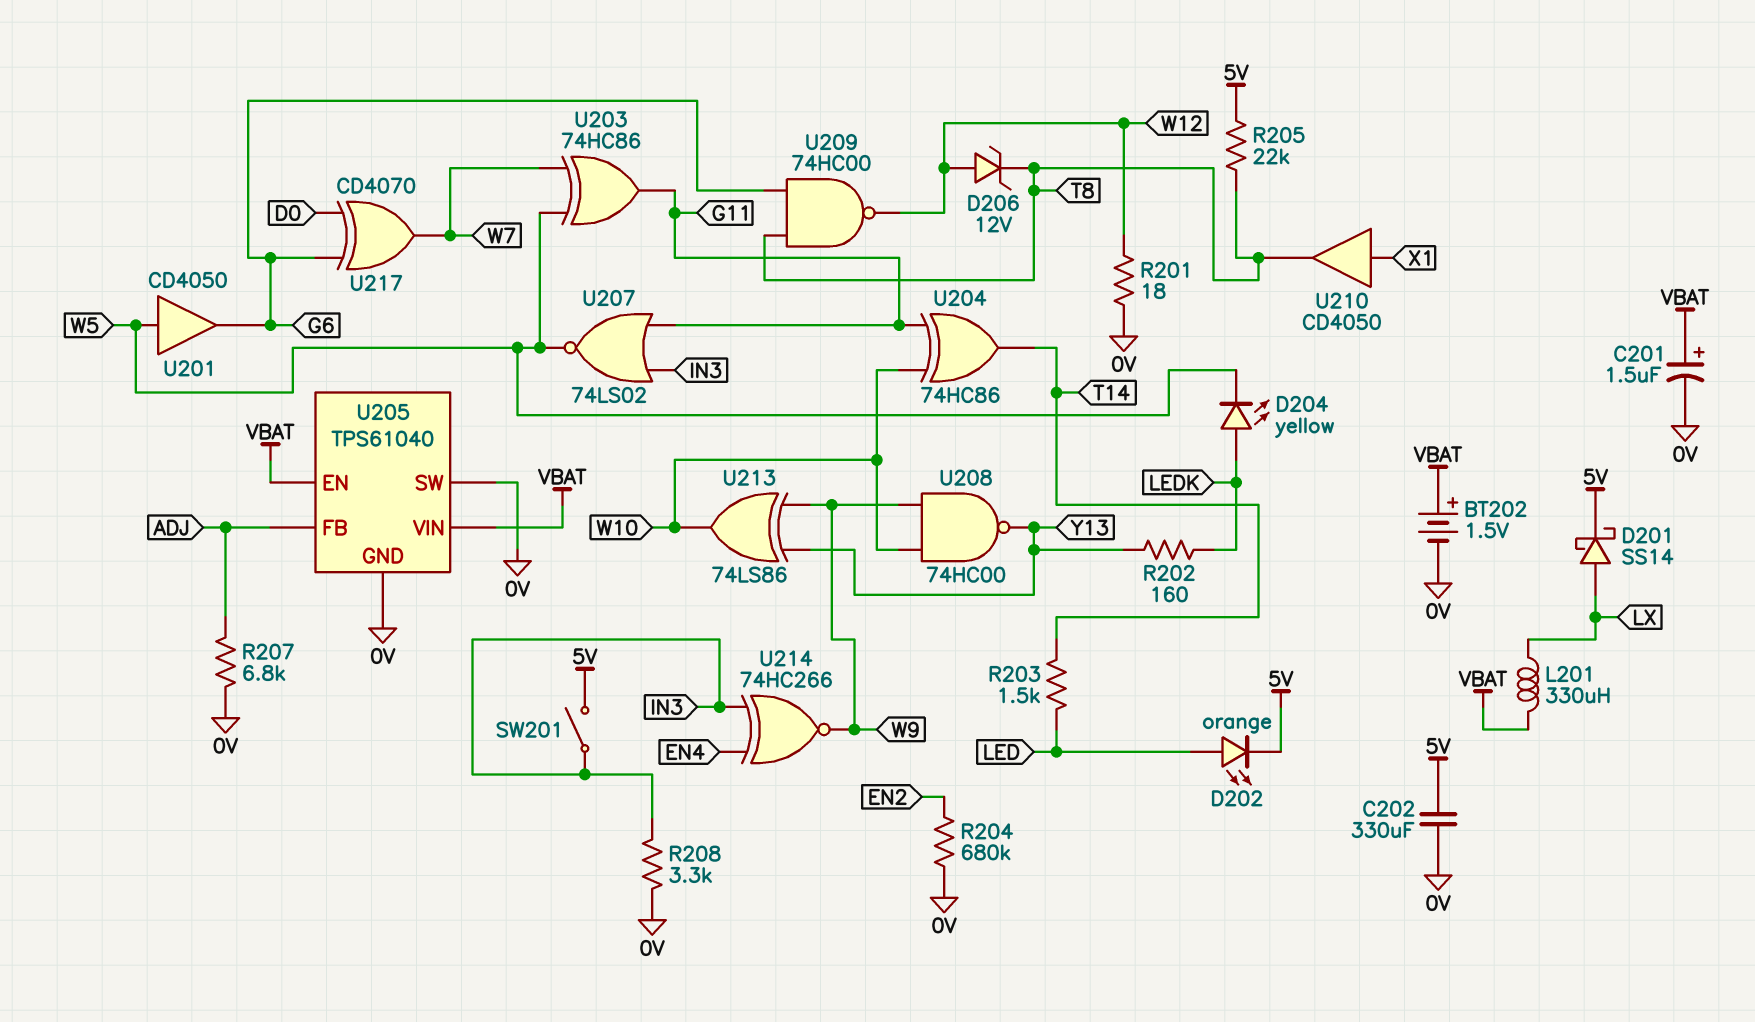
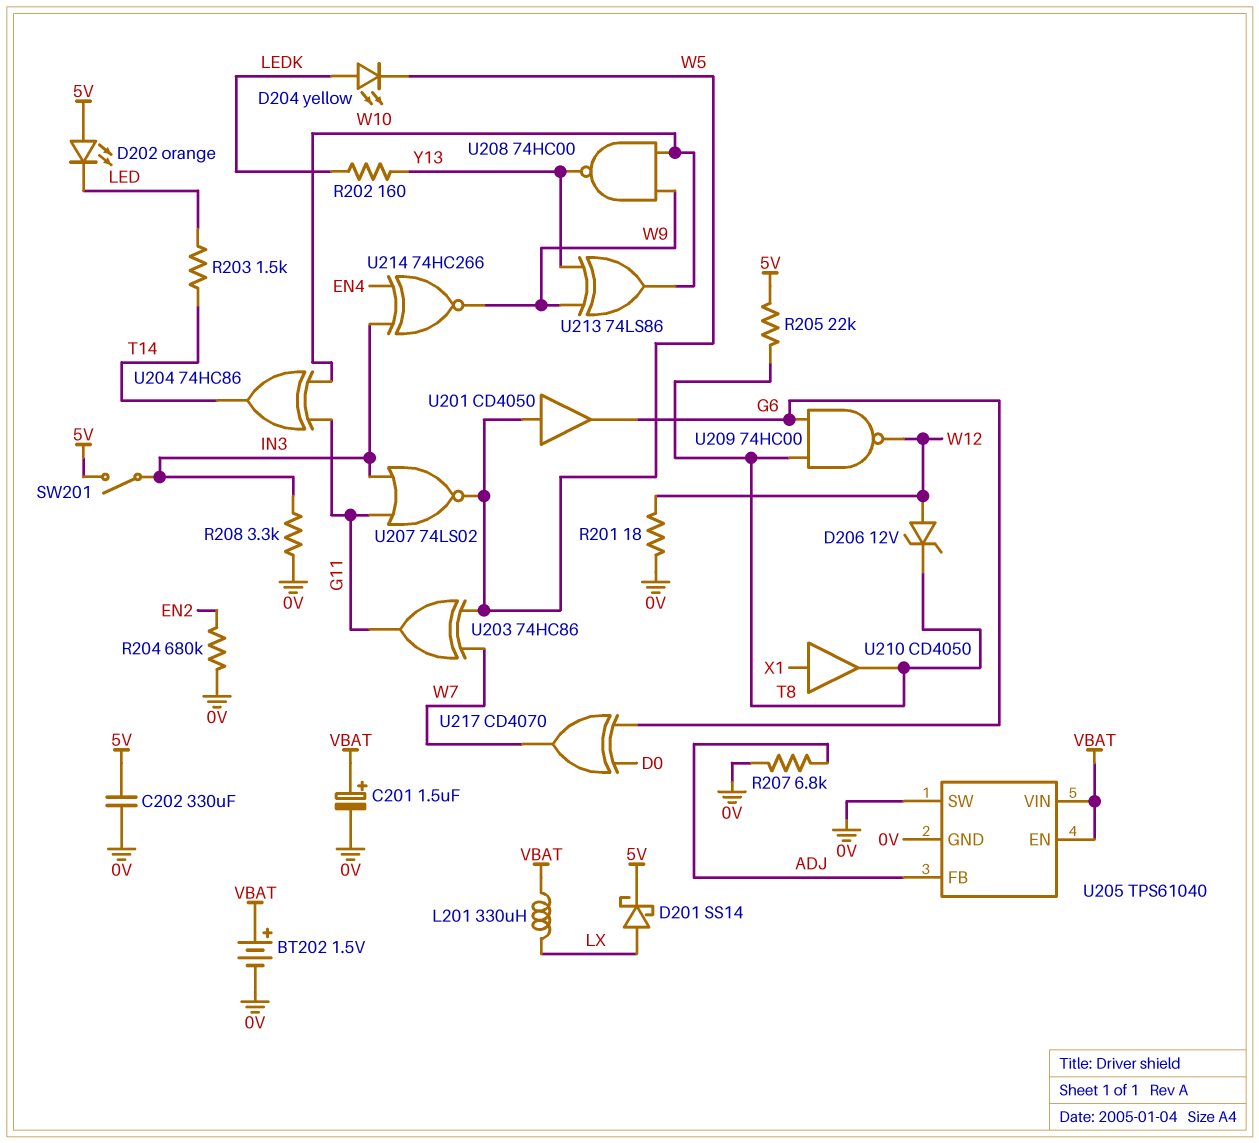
D202: LED orange (A LED, K 5V) -> LED orange (A 5V, K LED)

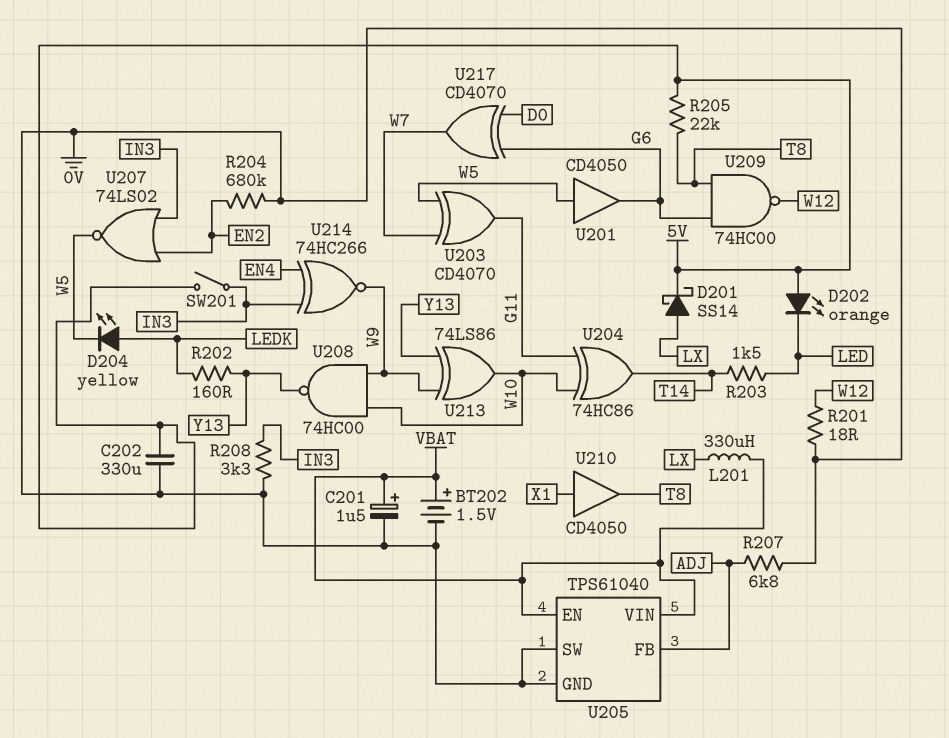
D206: zener 12V (A W12, K T8) -> none
U203: XOR 74HC86 (in W5, in W7, out G11) -> XOR CD4070 (in W5, in W7, out G11)
U207: NOR 74LS02 (in G11, in IN3, out W5) -> NOR 74LS02 (in EN2, in IN3, out W5)

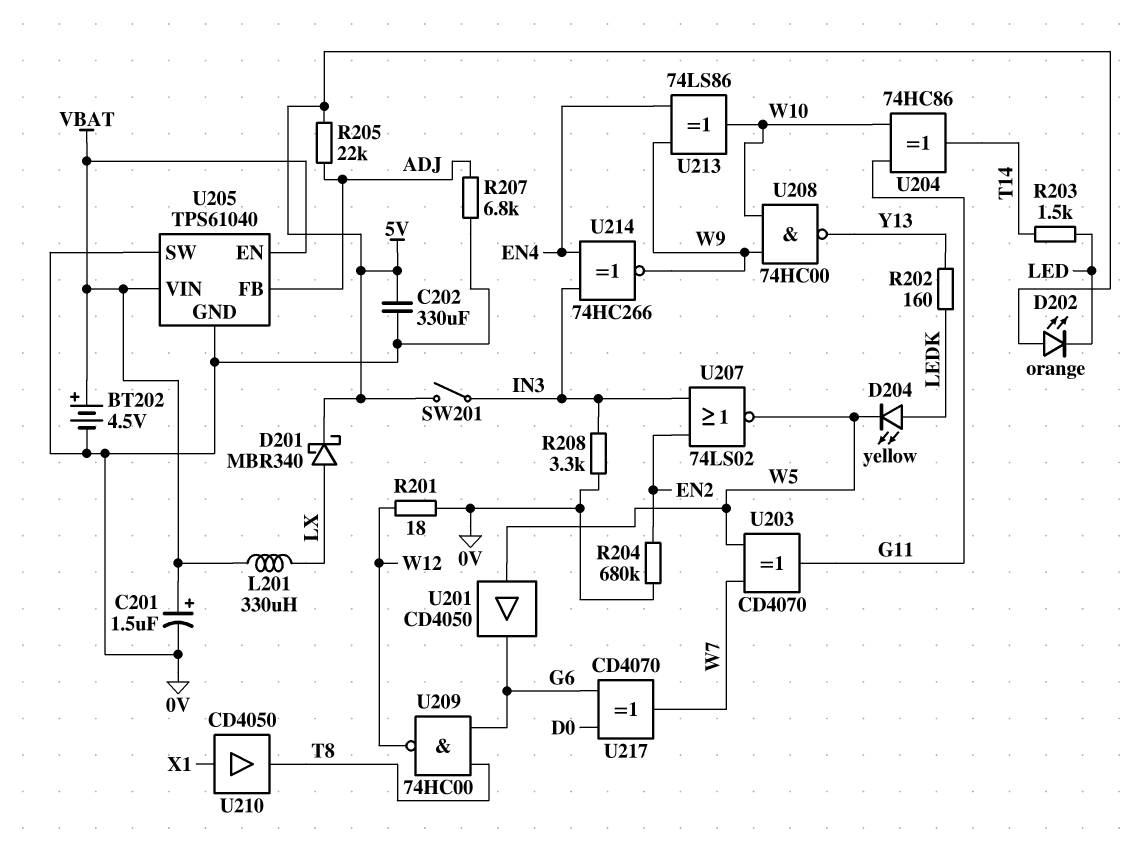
BT202: 1.5V (plus VBAT, minus 0V) -> 4.5V (plus VBAT, minus 0V)
D201: schottky SS14 (A LX, K 5V) -> schottky MBR340 (A LX, K 5V)
R205: 22k (5V, T8) -> 22k (5V, ADJ)
U213: XOR 74LS86 (in W9, in Y13, out W10) -> XOR 74LS86 (in EN4, in W9, out W10)

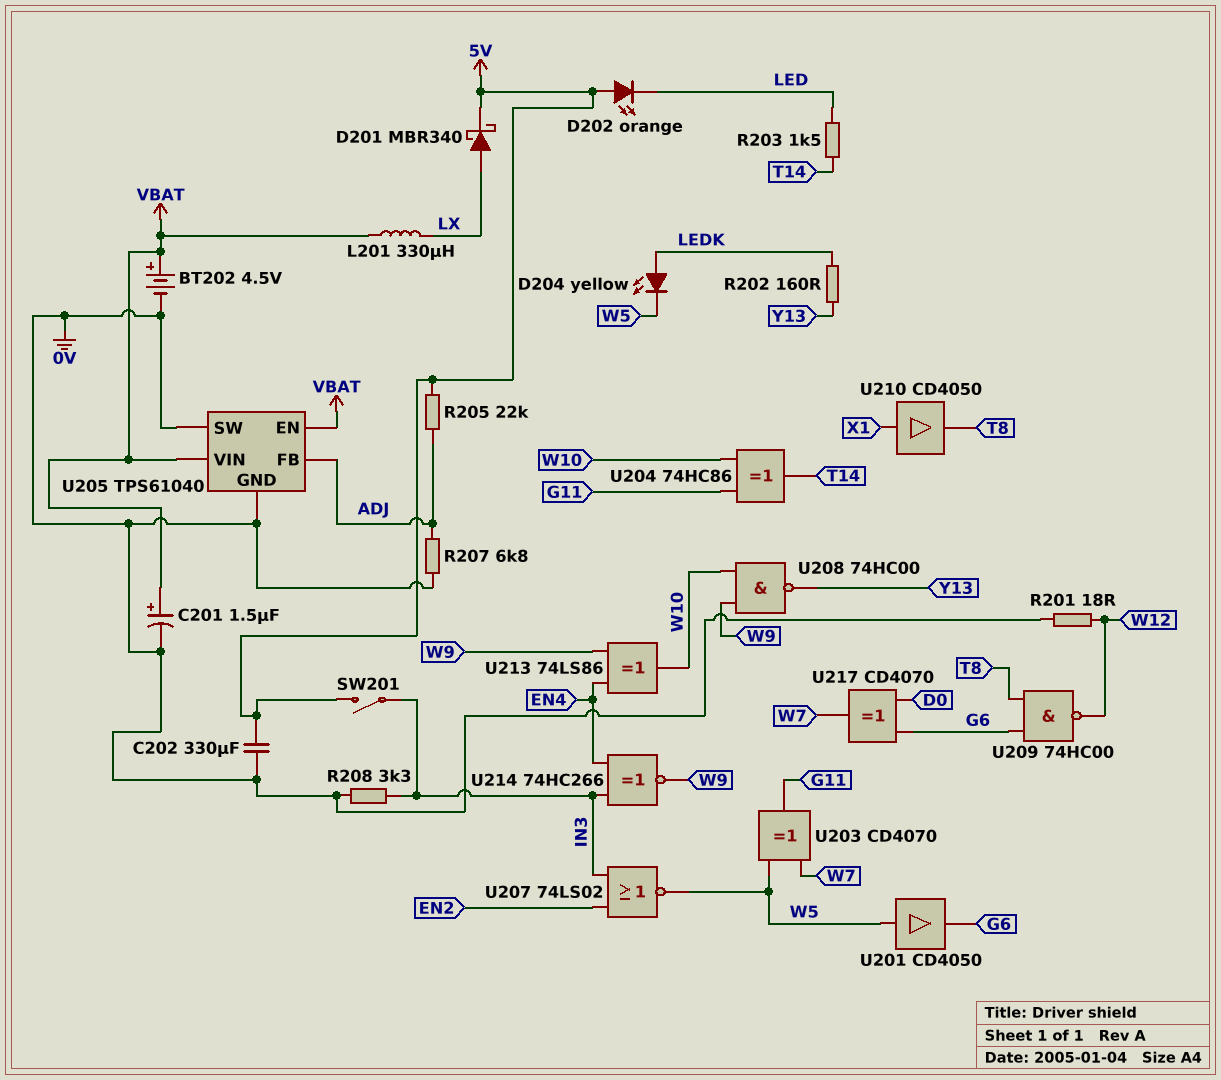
R204: 680k (0V, EN2) -> none

